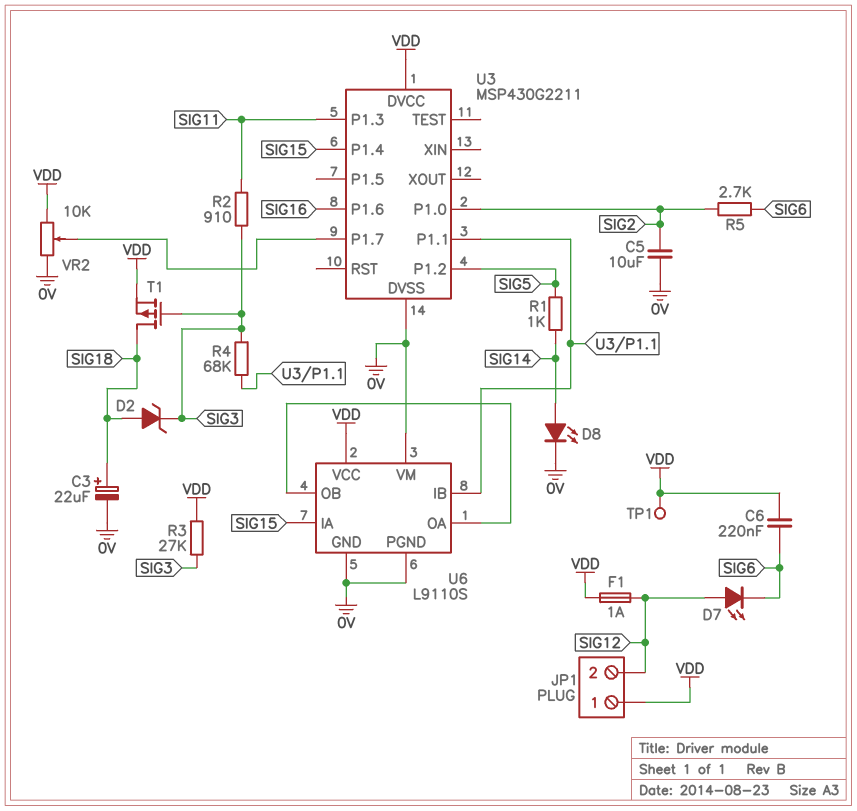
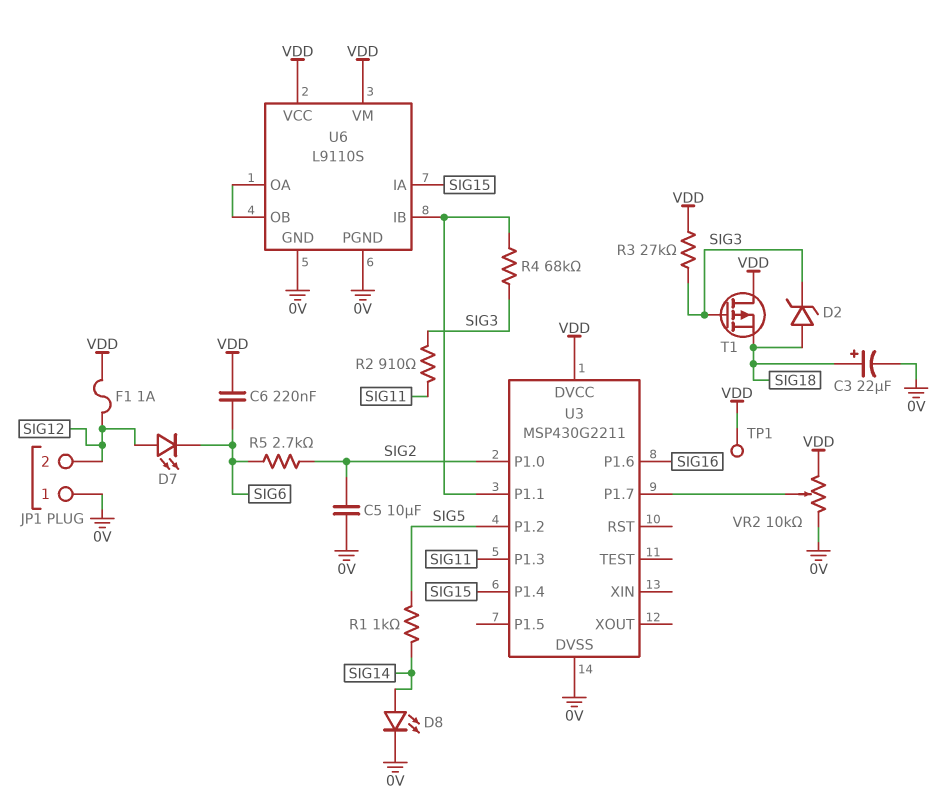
JP1 pin 1: VDD -> 0V
T1: PMOS (G SIG3, D SIG18, S VDD) -> PMOS (G SIG3, D VDD, S SIG18)
U6 pin VM: 0V -> VDD

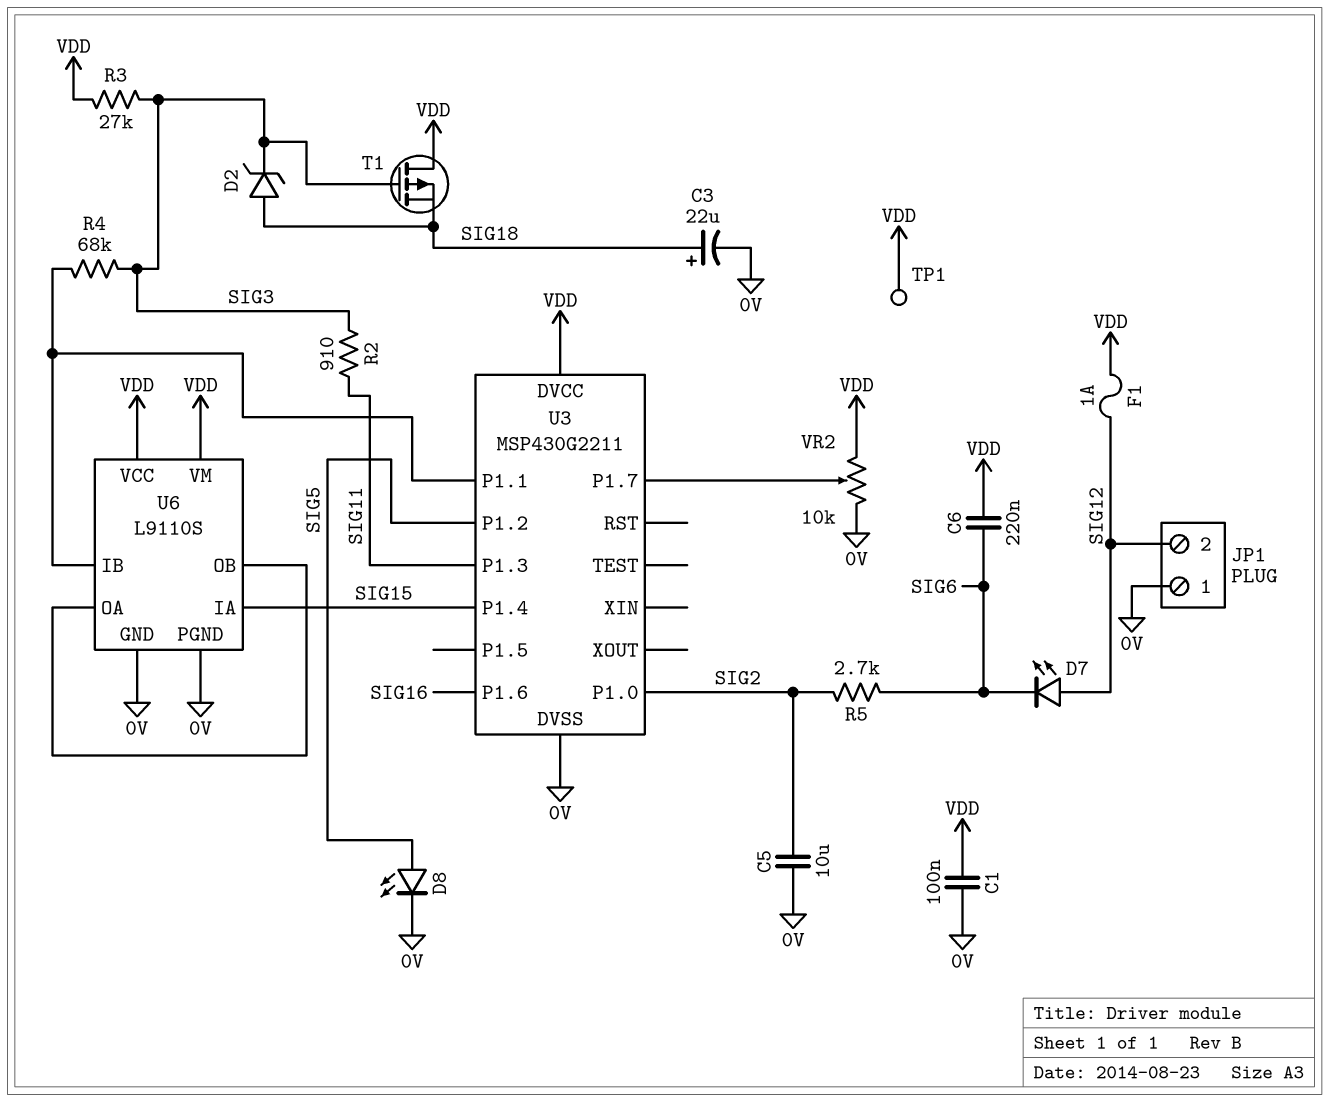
C1: none -> 100nF (0V, VDD)
D8: LED (A SIG14, K 0V) -> LED (A SIG5, K 0V)
R1: 1k (SIG5, SIG14) -> none

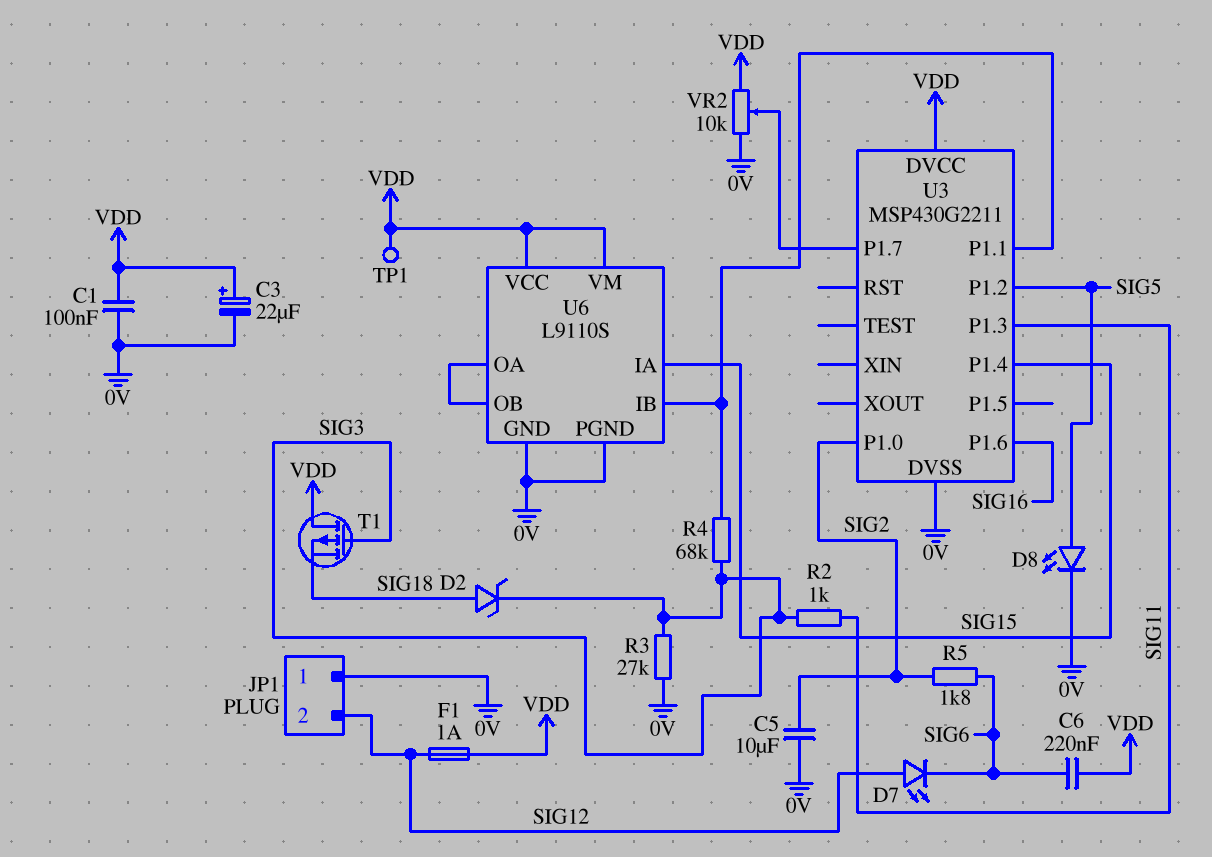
C3: 22uF (plus SIG18, minus 0V) -> 22uF (plus VDD, minus 0V)
R2: 910 (SIG3, SIG11) -> 1k (SIG3, SIG11)
R3: 27k (SIG3, VDD) -> 27k (0V, SIG3)
R5: 2.7k (SIG2, SIG6) -> 1.8k (SIG2, SIG6)

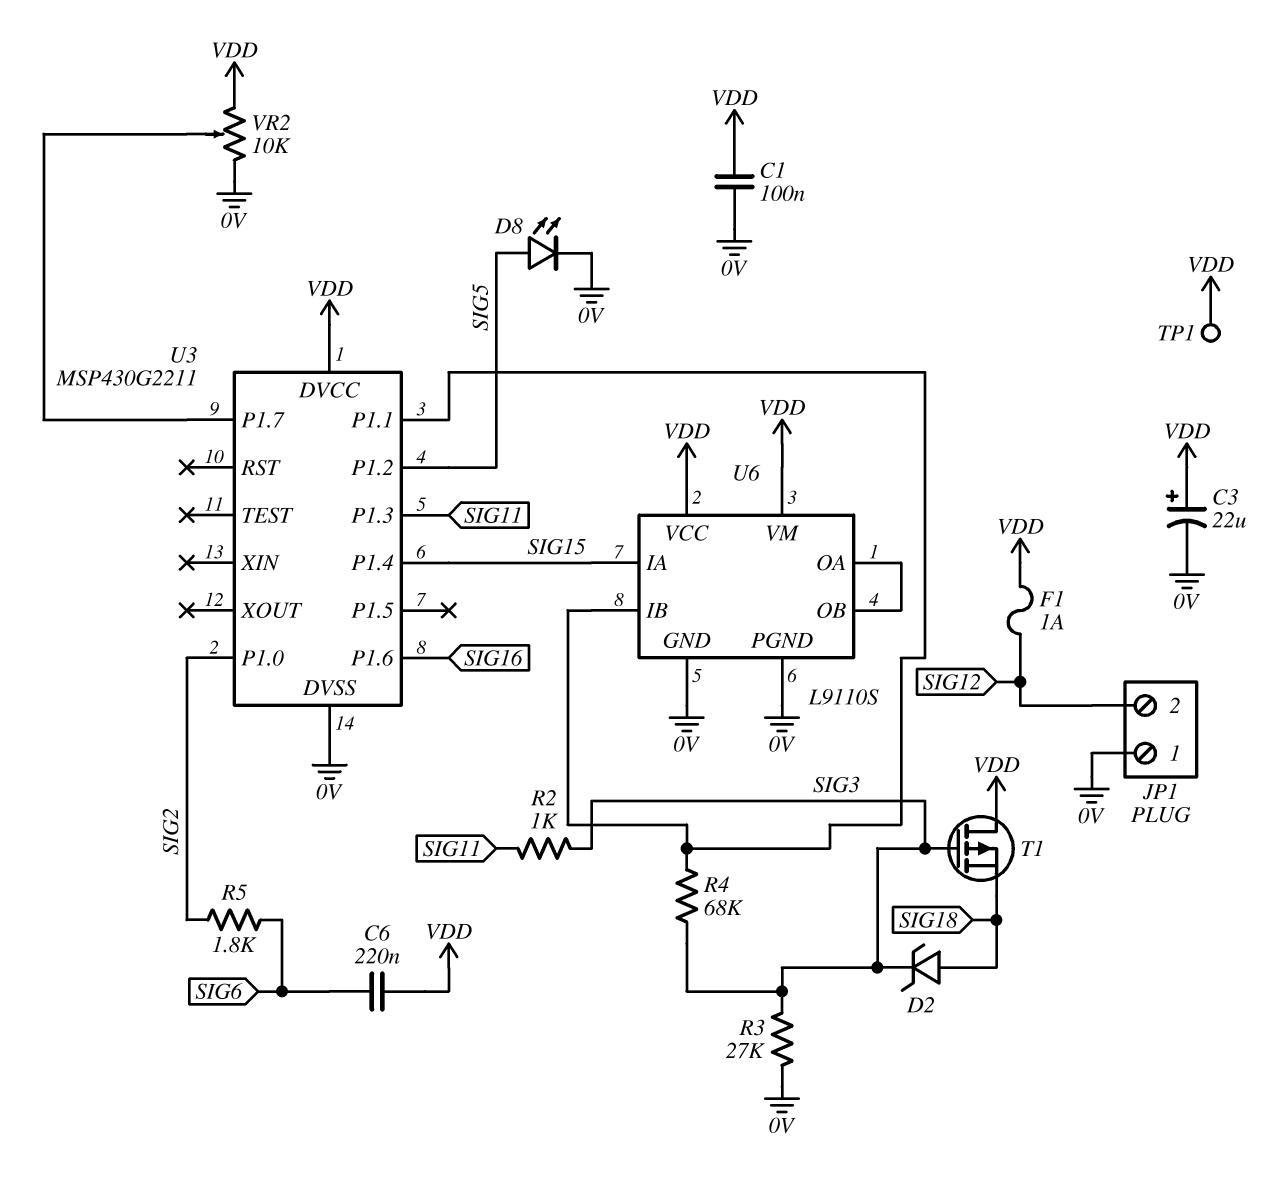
C5: 10uF (0V, SIG2) -> none
D7: LED (A SIG12, K SIG6) -> none

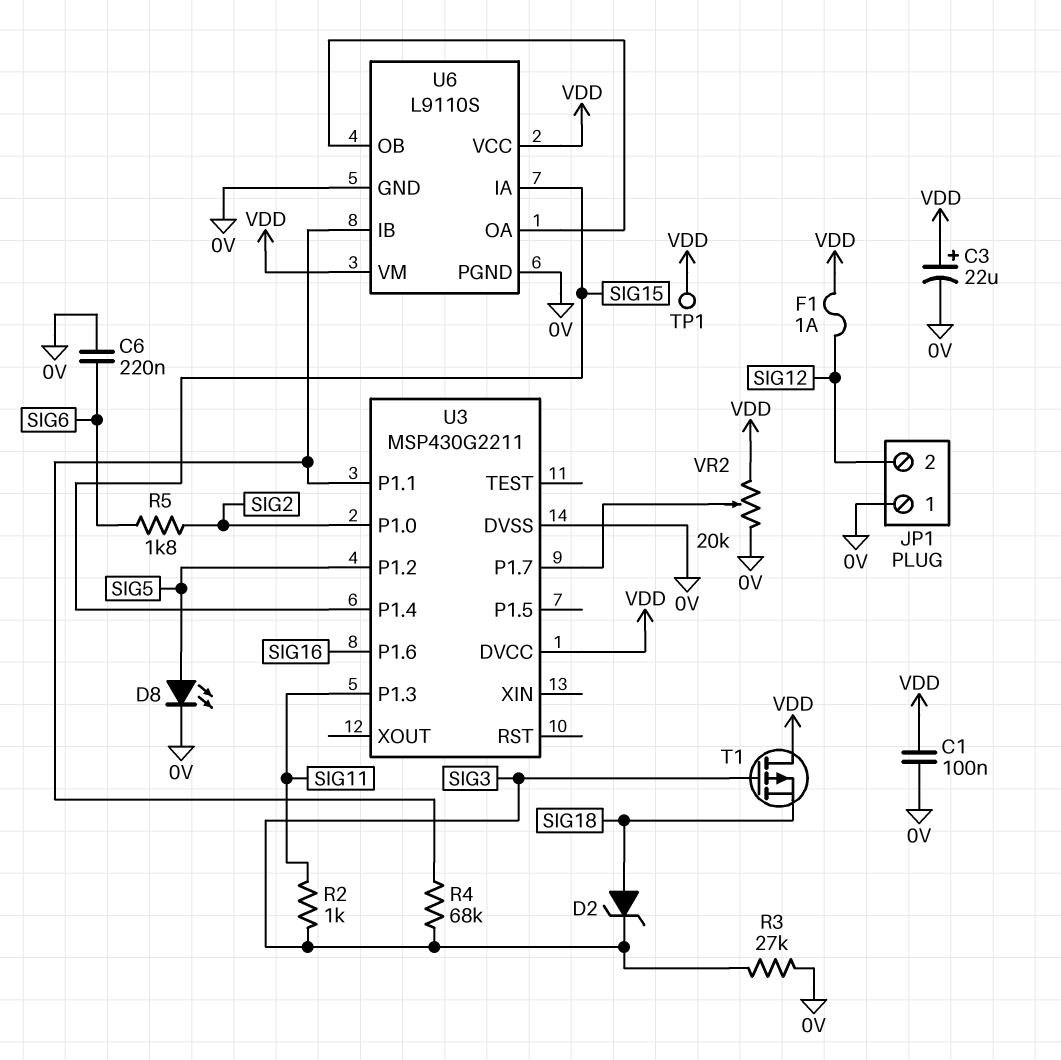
C6: 220nF (SIG6, VDD) -> 220nF (0V, SIG6)
VR2: 10k (0V, VDD, wiper U3/P1.7) -> 20k (0V, VDD, wiper U3/P1.7)

